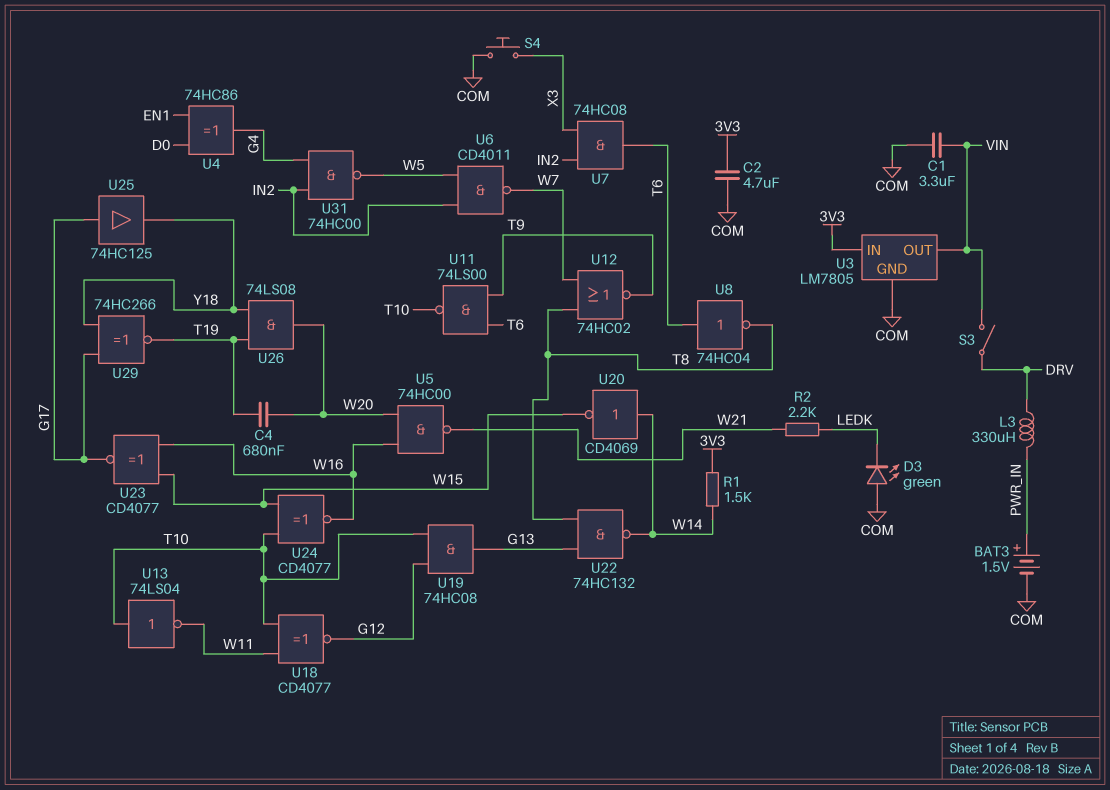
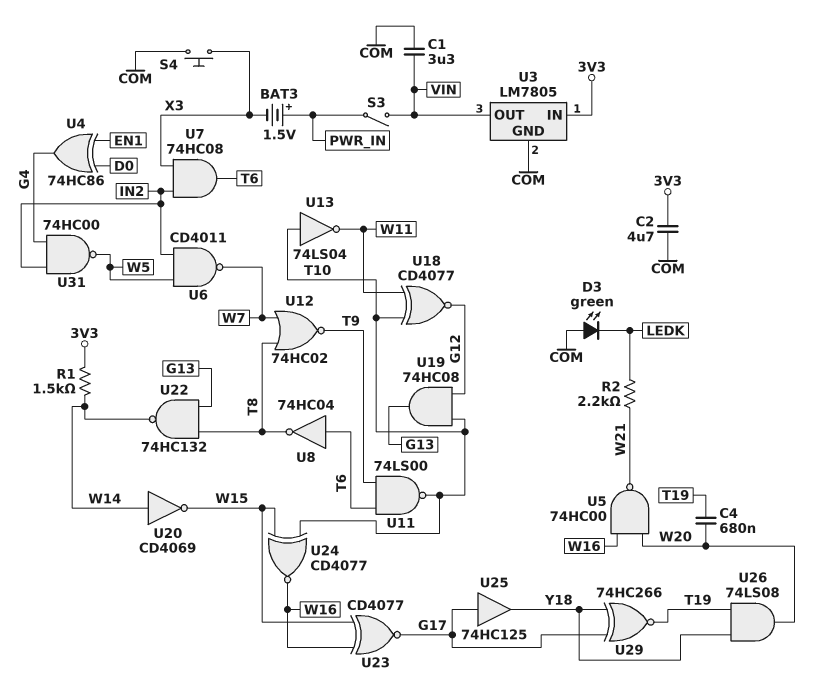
BAT3: 1.5V (plus PWR_IN, minus COM) -> 1.5V (plus PWR_IN, minus X3)
L3: 330uH (DRV, PWR_IN) -> none
S3: switch (DRV, VIN) -> switch (PWR_IN, VIN)

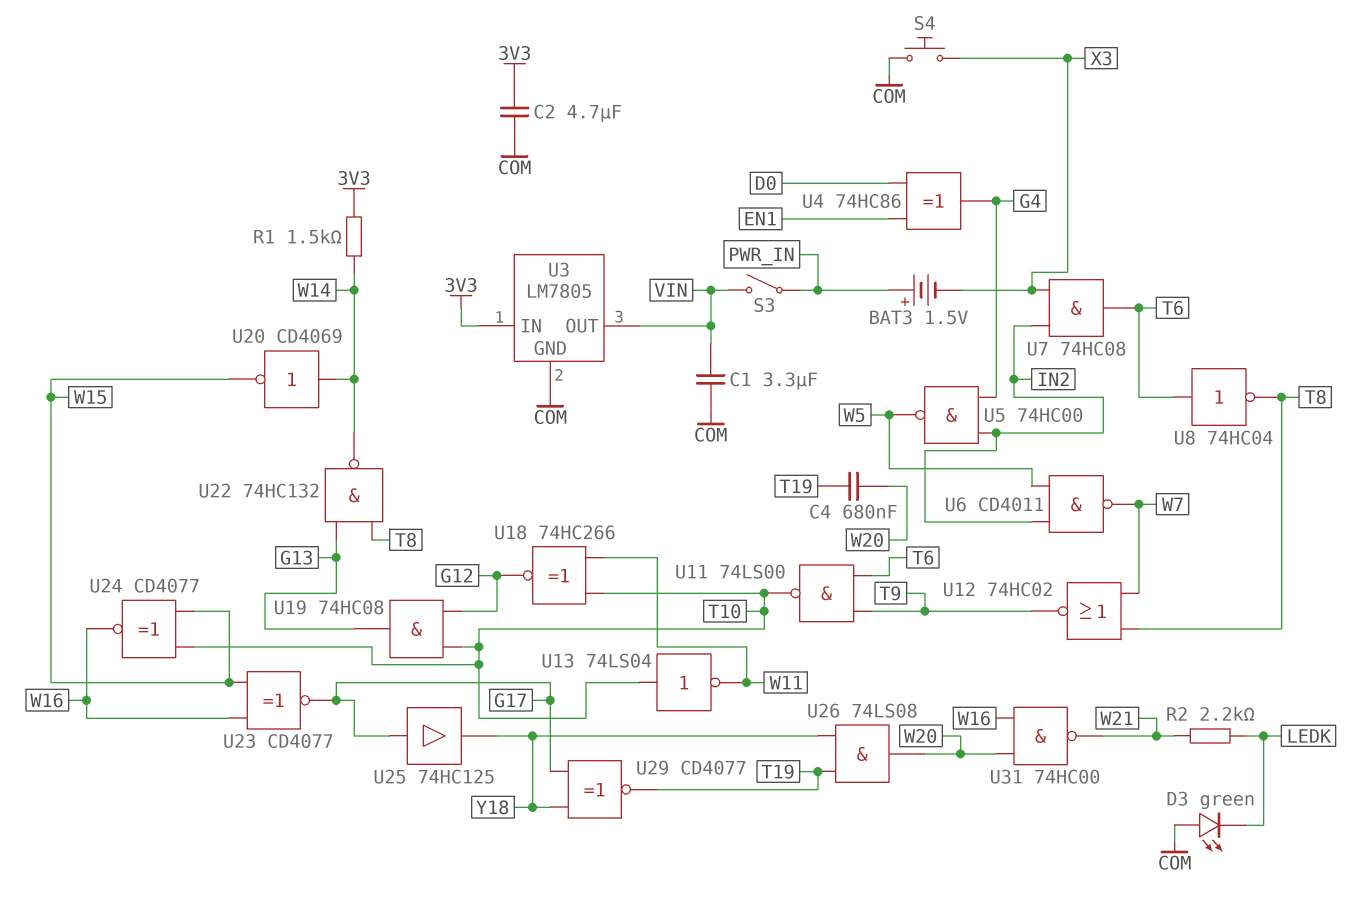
U5: NAND 74HC00 (in W16, in W20, out W21) -> NAND 74HC00 (in G4, in IN2, out W5)
U18: XNOR CD4077 (in T10, in W11, out G12) -> XNOR 74HC266 (in T10, in W11, out G12)
U29: XNOR 74HC266 (in G17, in Y18, out T19) -> XNOR CD4077 (in G17, in Y18, out T19)
U31: NAND 74HC00 (in G4, in IN2, out W5) -> NAND 74HC00 (in W16, in W20, out W21)

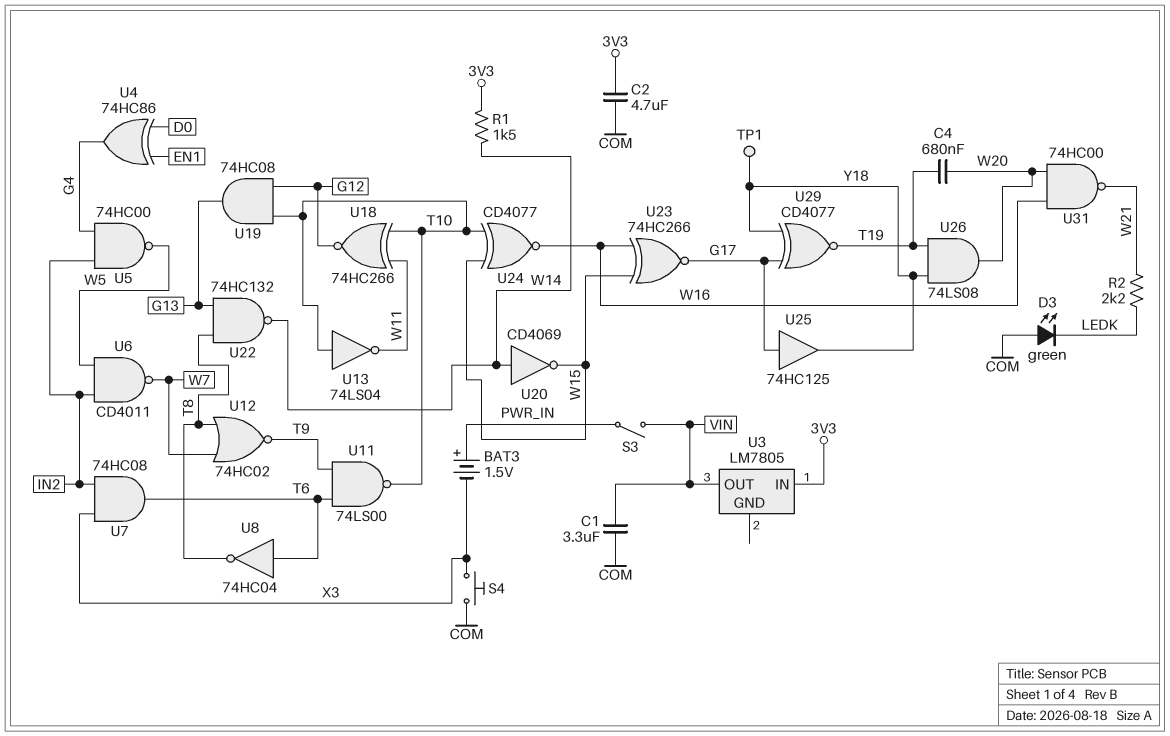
TP1: none -> test point (Y18)
U3 pin GND: COM -> none
U23: XNOR CD4077 (in W15, in W16, out G17) -> XNOR 74HC266 (in W15, in W16, out G17)

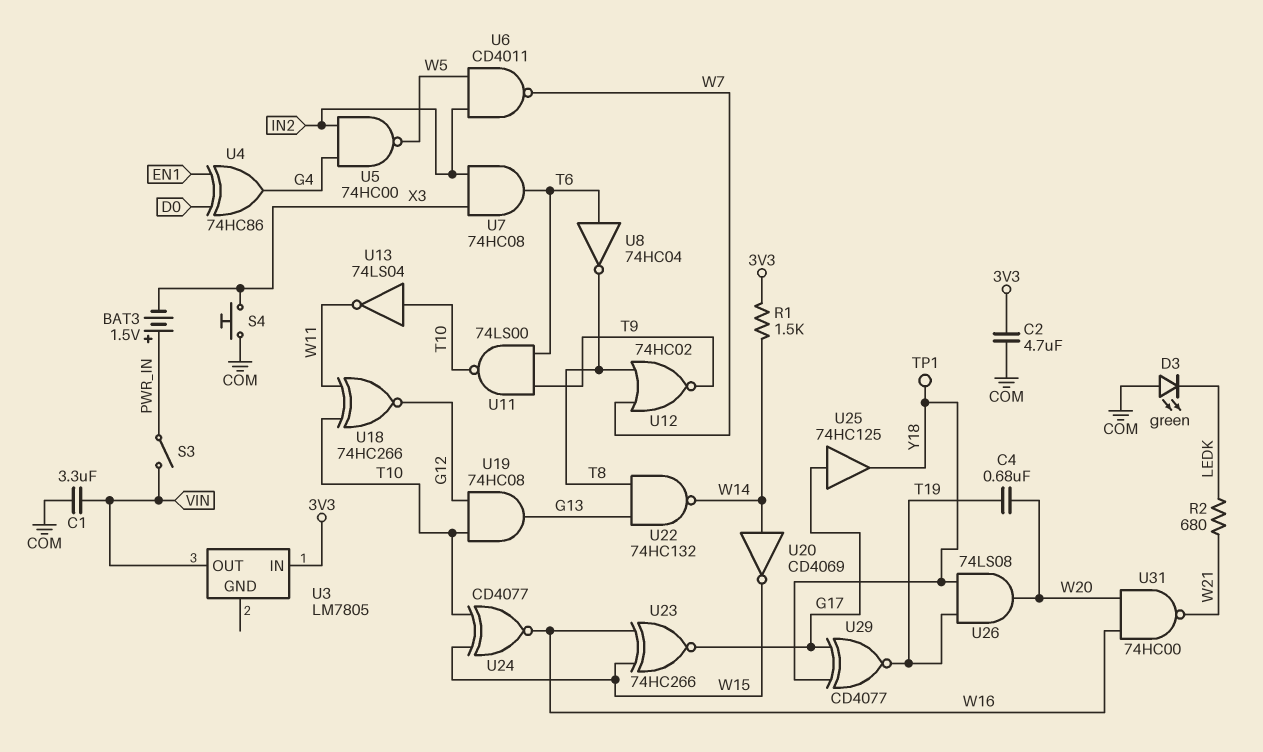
R2: 2.2k (LEDK, W21) -> 680 (LEDK, W21)

